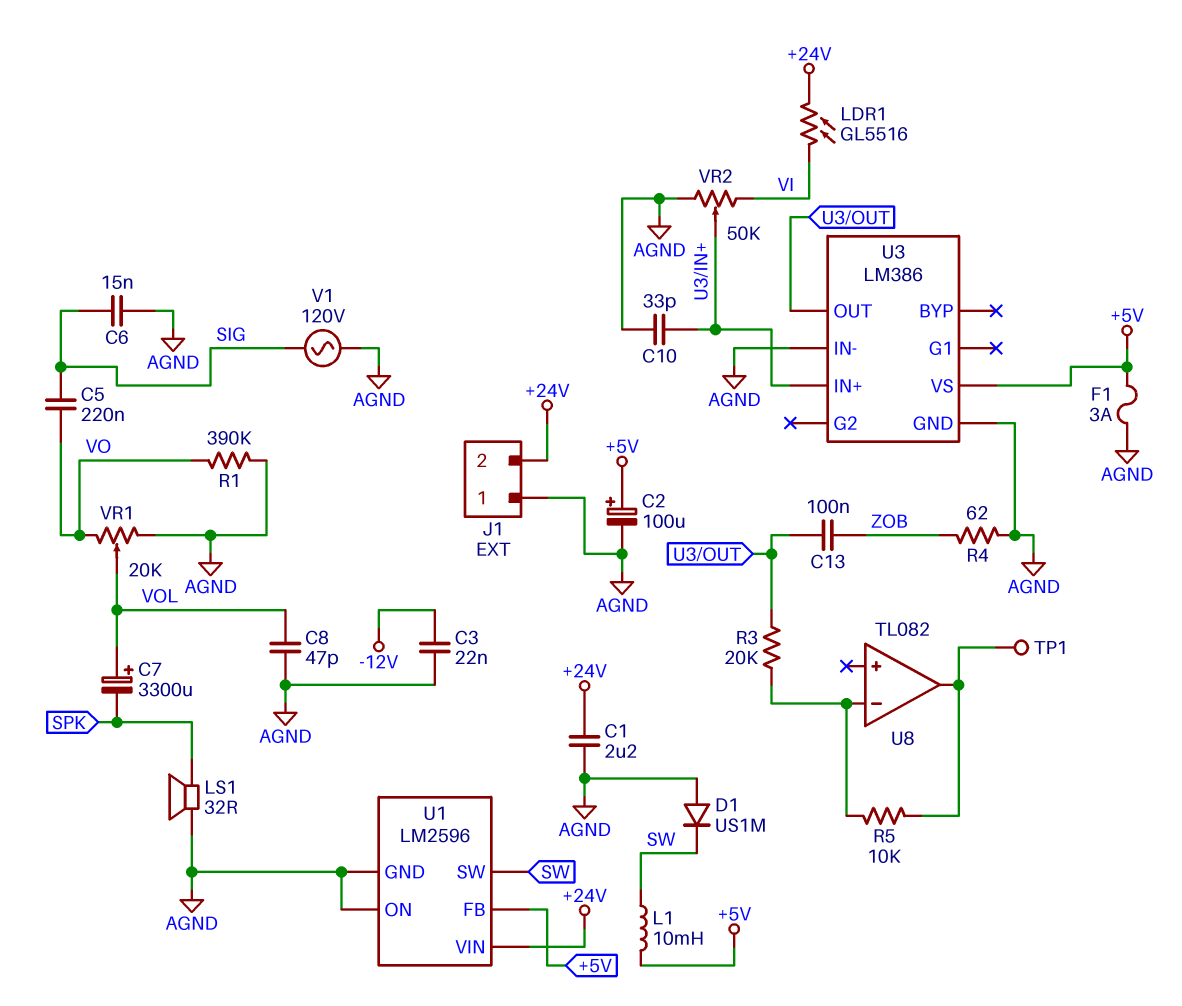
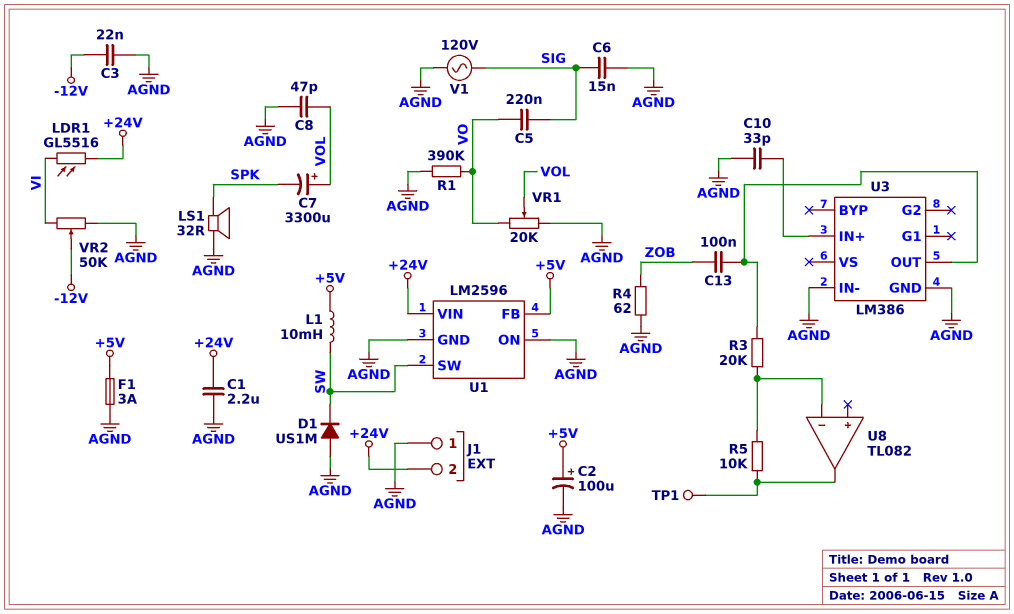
U3 pin VS: +5V -> none
VR2: 50k (AGND, VI, wiper U3/IN+) -> 50k (AGND, VI, wiper -12V)

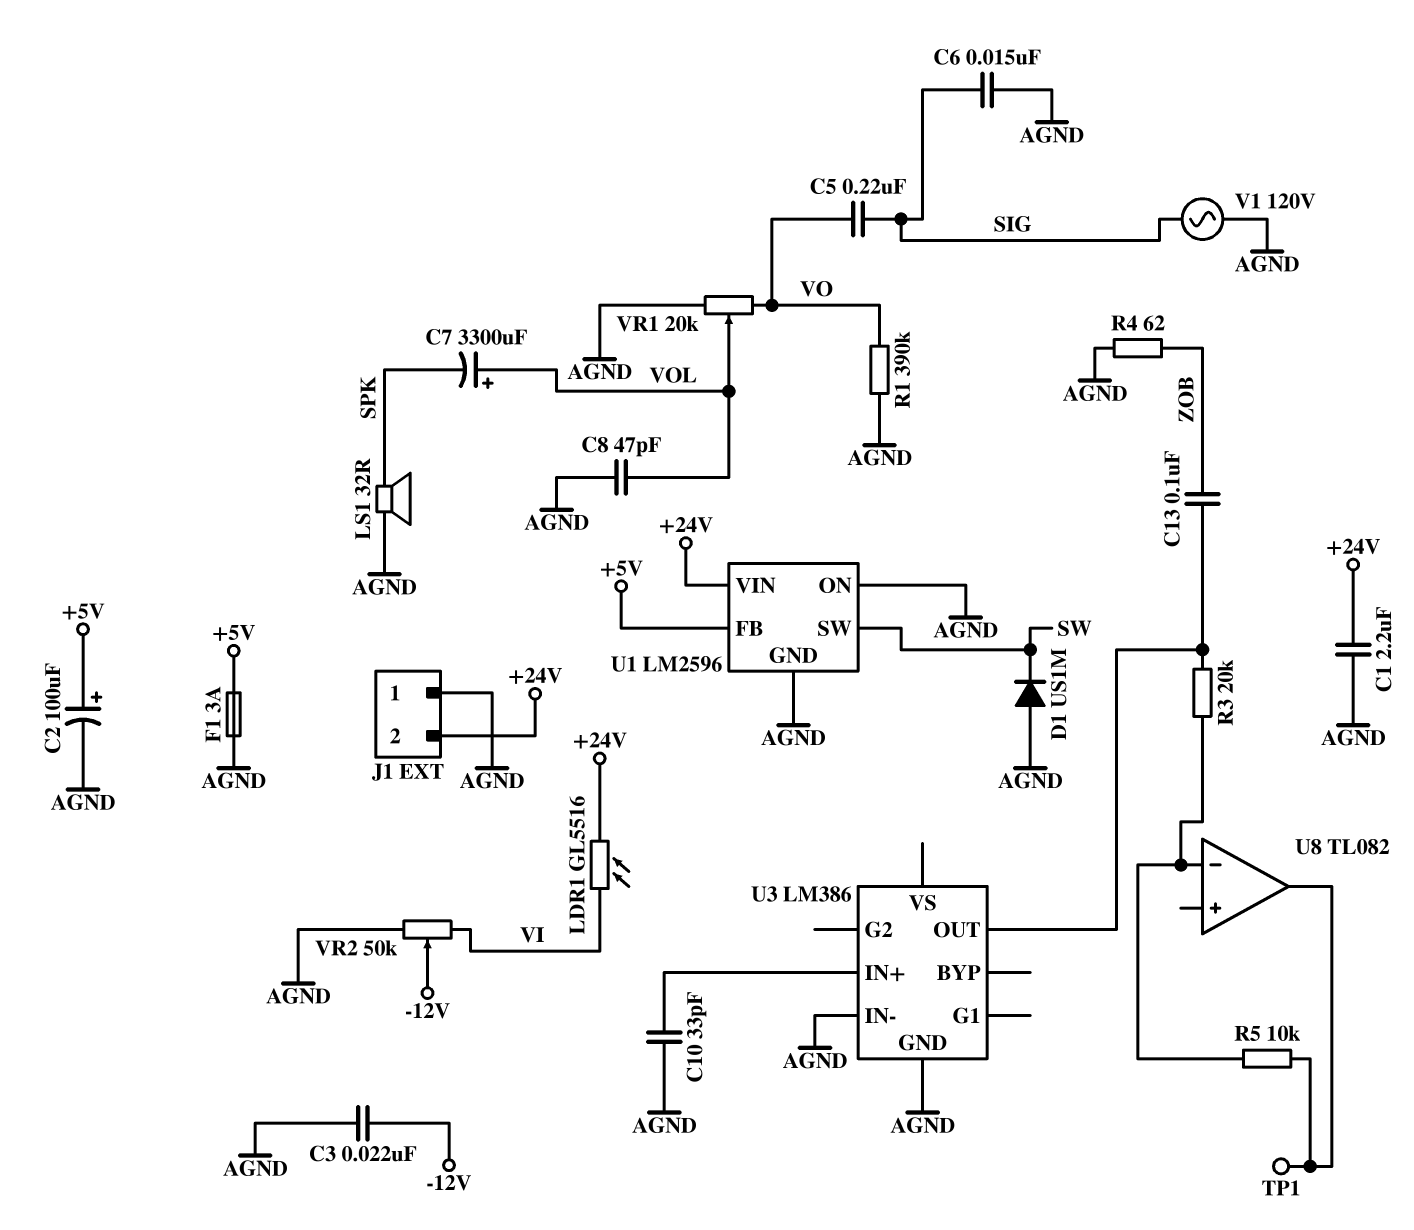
L1: 10mH (+5V, SW) -> none

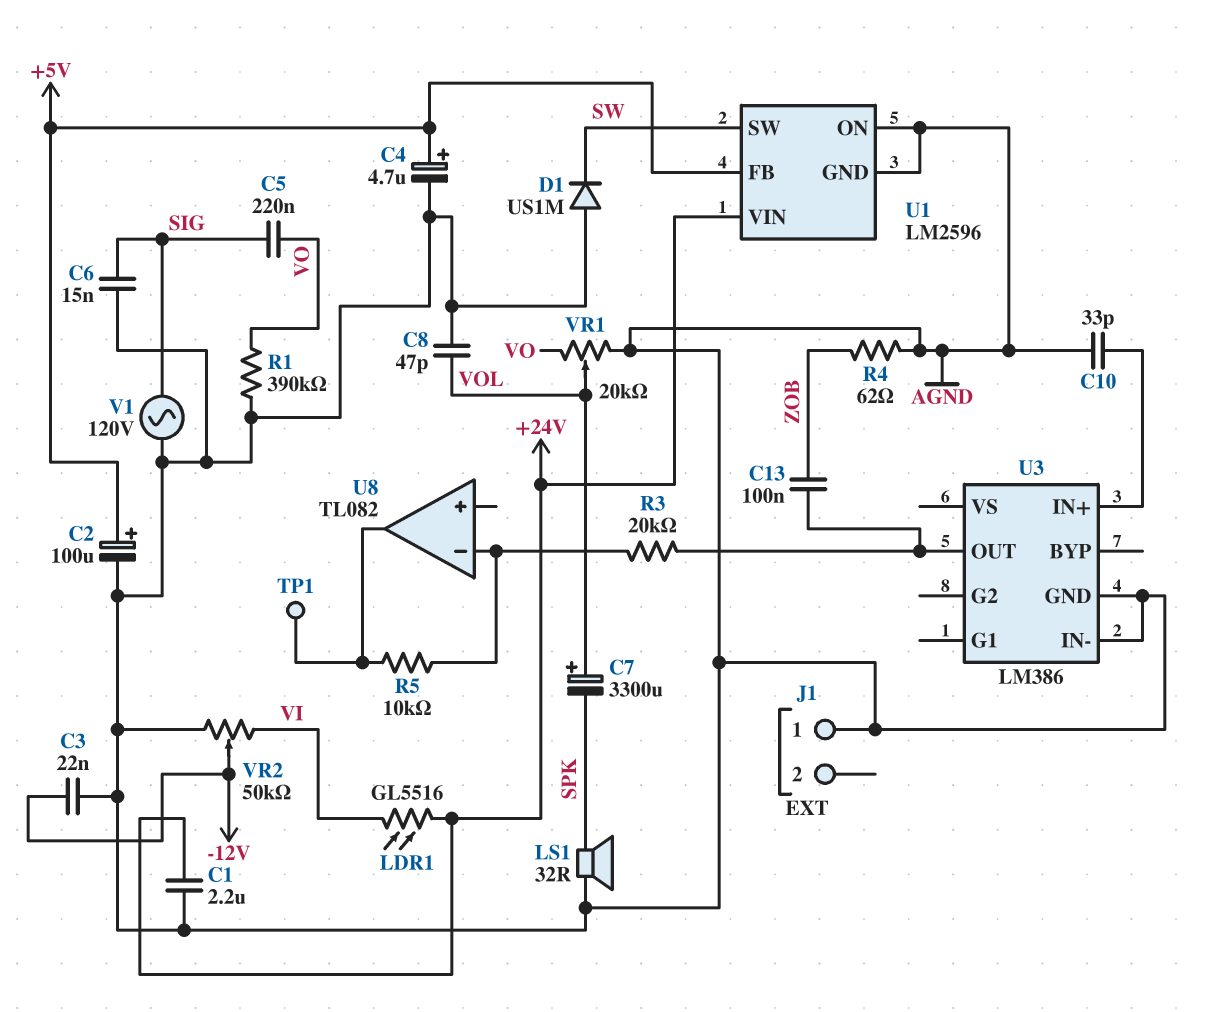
C4: none -> 4.7uF (plus +5V, minus AGND)
F1: 3A (+5V, AGND) -> none
J1 pin 2: +24V -> none

